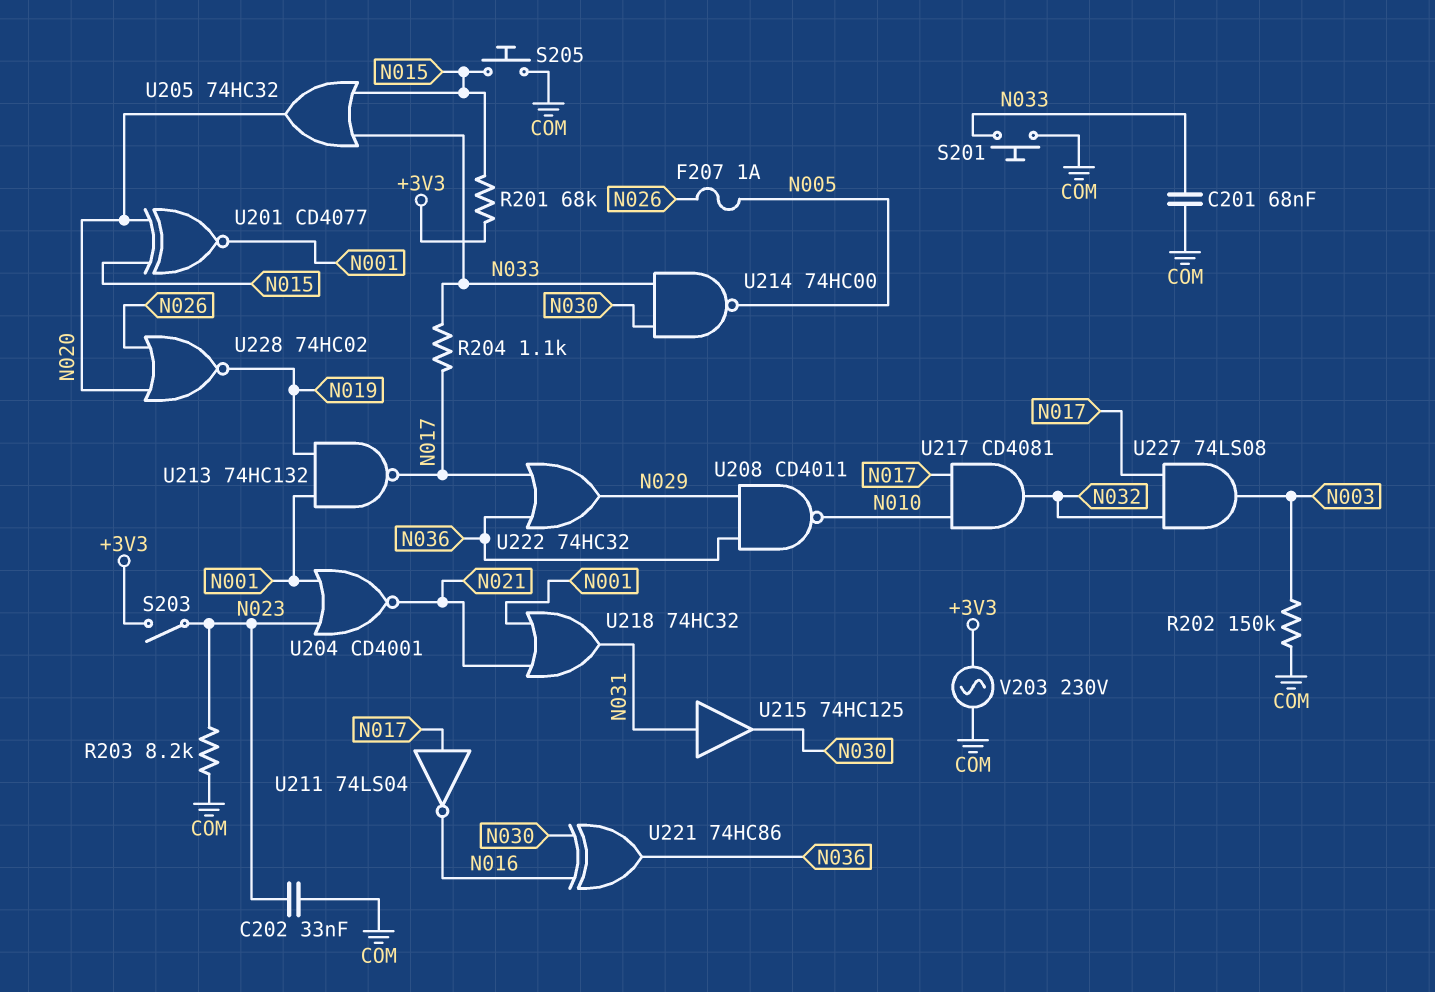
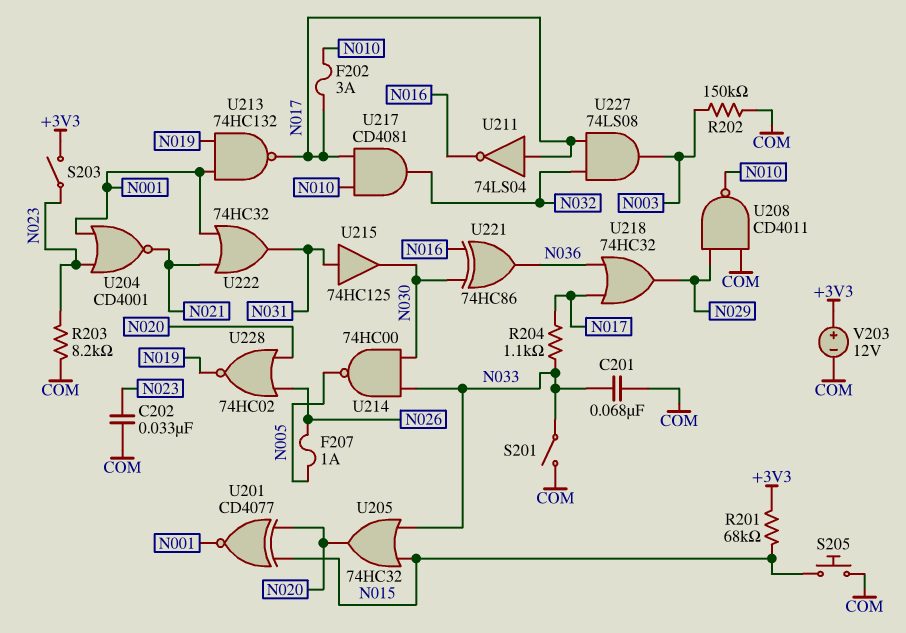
F202: none -> 3A (N010, N017)
S201: button (COM, N033) -> switch (COM, N033)
U208: NAND CD4011 (in N029, in N036, out N010) -> NAND CD4011 (in COM, in N029, out N010)
U218: OR 74HC32 (in N001, in N021, out N031) -> OR 74HC32 (in N017, in N036, out N029)
U222: OR 74HC32 (in N017, in N036, out N029) -> OR 74HC32 (in N001, in N021, out N031)
V203: AC 230V (+3V3, COM) -> 12V (plus +3V3, minus COM)

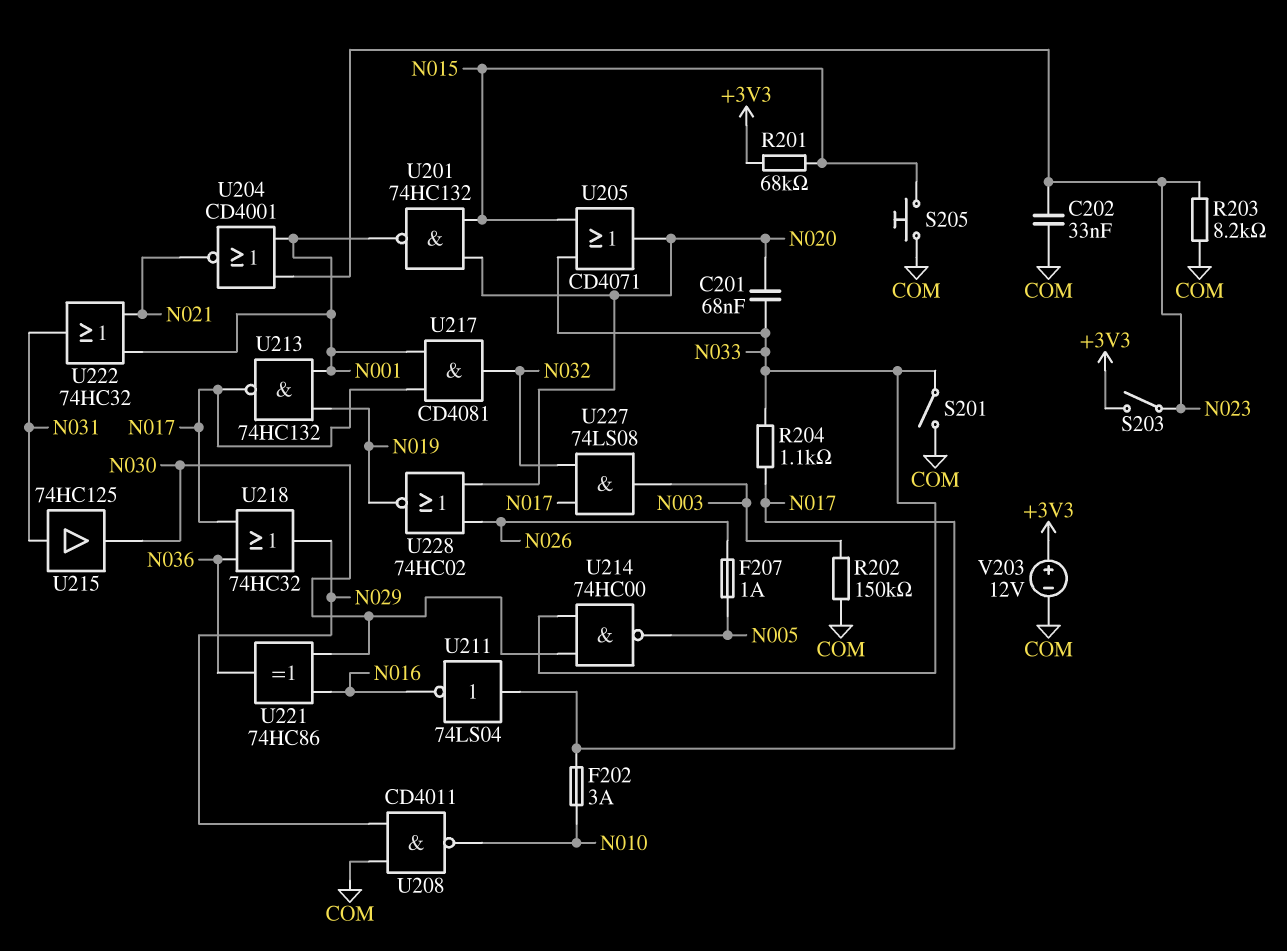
C201: 68nF (COM, N033) -> 68nF (N020, N033)
U201: XNOR CD4077 (in N015, in N020, out N001) -> NAND 74HC132 (in N015, in N020, out N001)
U205: OR 74HC32 (in N015, in N033, out N020) -> OR CD4071 (in N015, in N033, out N020)
U217: AND CD4081 (in N010, in N017, out N032) -> AND CD4081 (in N001, in N017, out N032)

